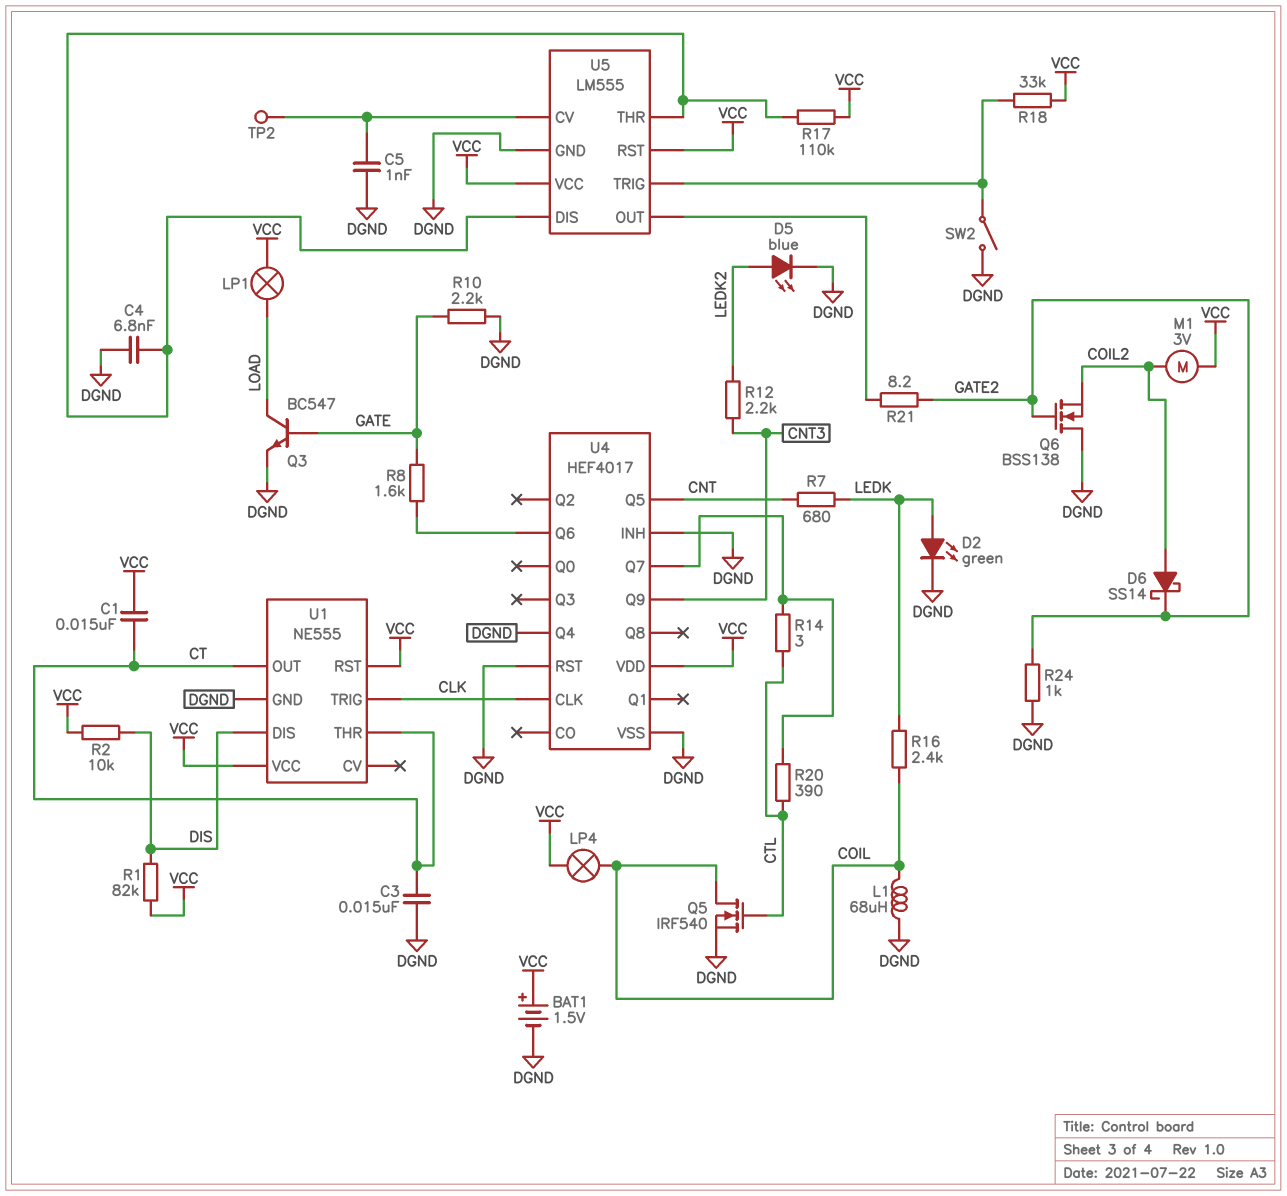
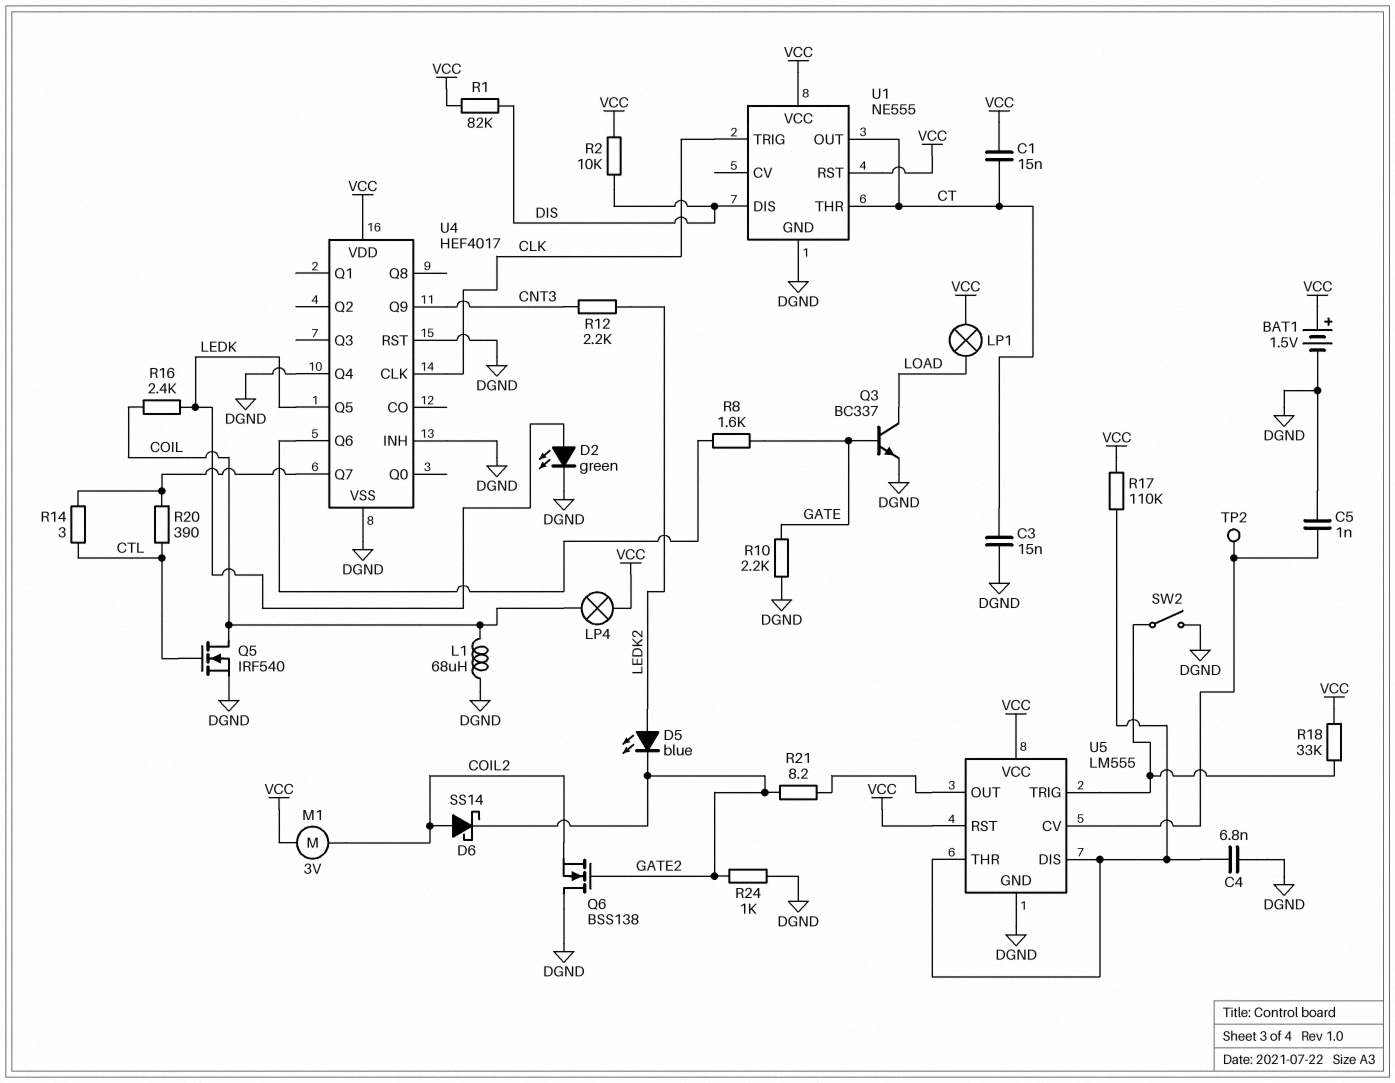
D5: LED blue (A LEDK2, K DGND) -> LED blue (A LEDK2, K GATE2)
Q3: NPN BC547 (B GATE, C LOAD, E DGND) -> NPN BC337 (B GATE, C LOAD, E DGND)
R7: 680 (CNT, LEDK) -> none
U4 pin Q5: CNT -> LEDK

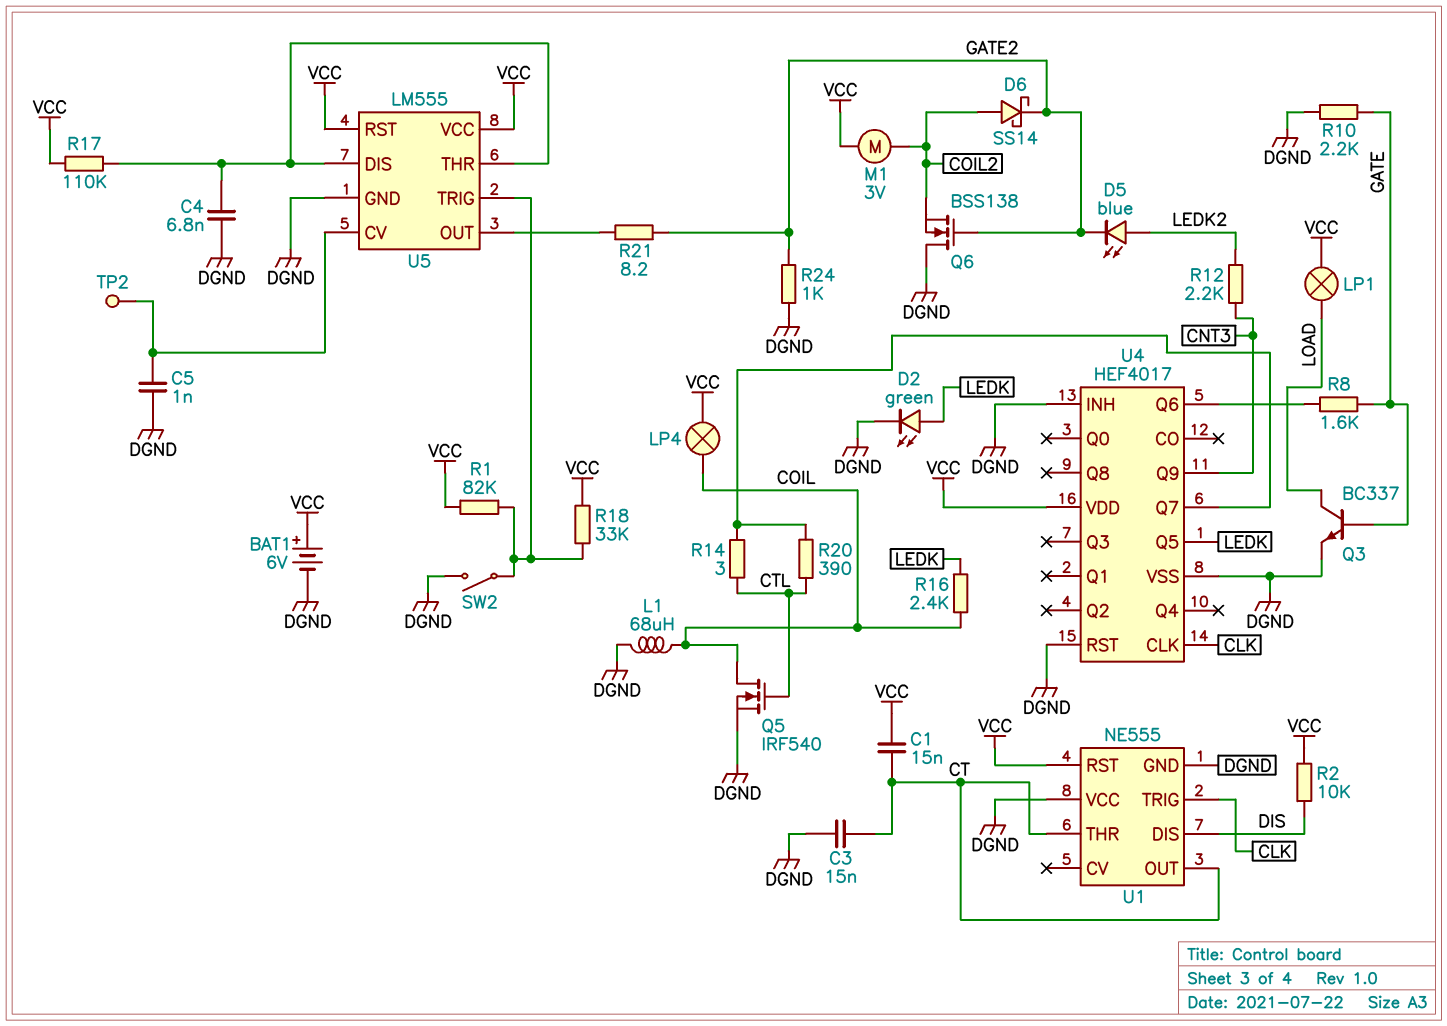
BAT1: 1.5V (plus VCC, minus DGND) -> 6V (plus VCC, minus DGND)
R1: 82k (DIS, VCC) -> 82k (U5/TRIG, VCC)
U1 pin VCC: VCC -> DGND
U4 pin Q4: DGND -> none

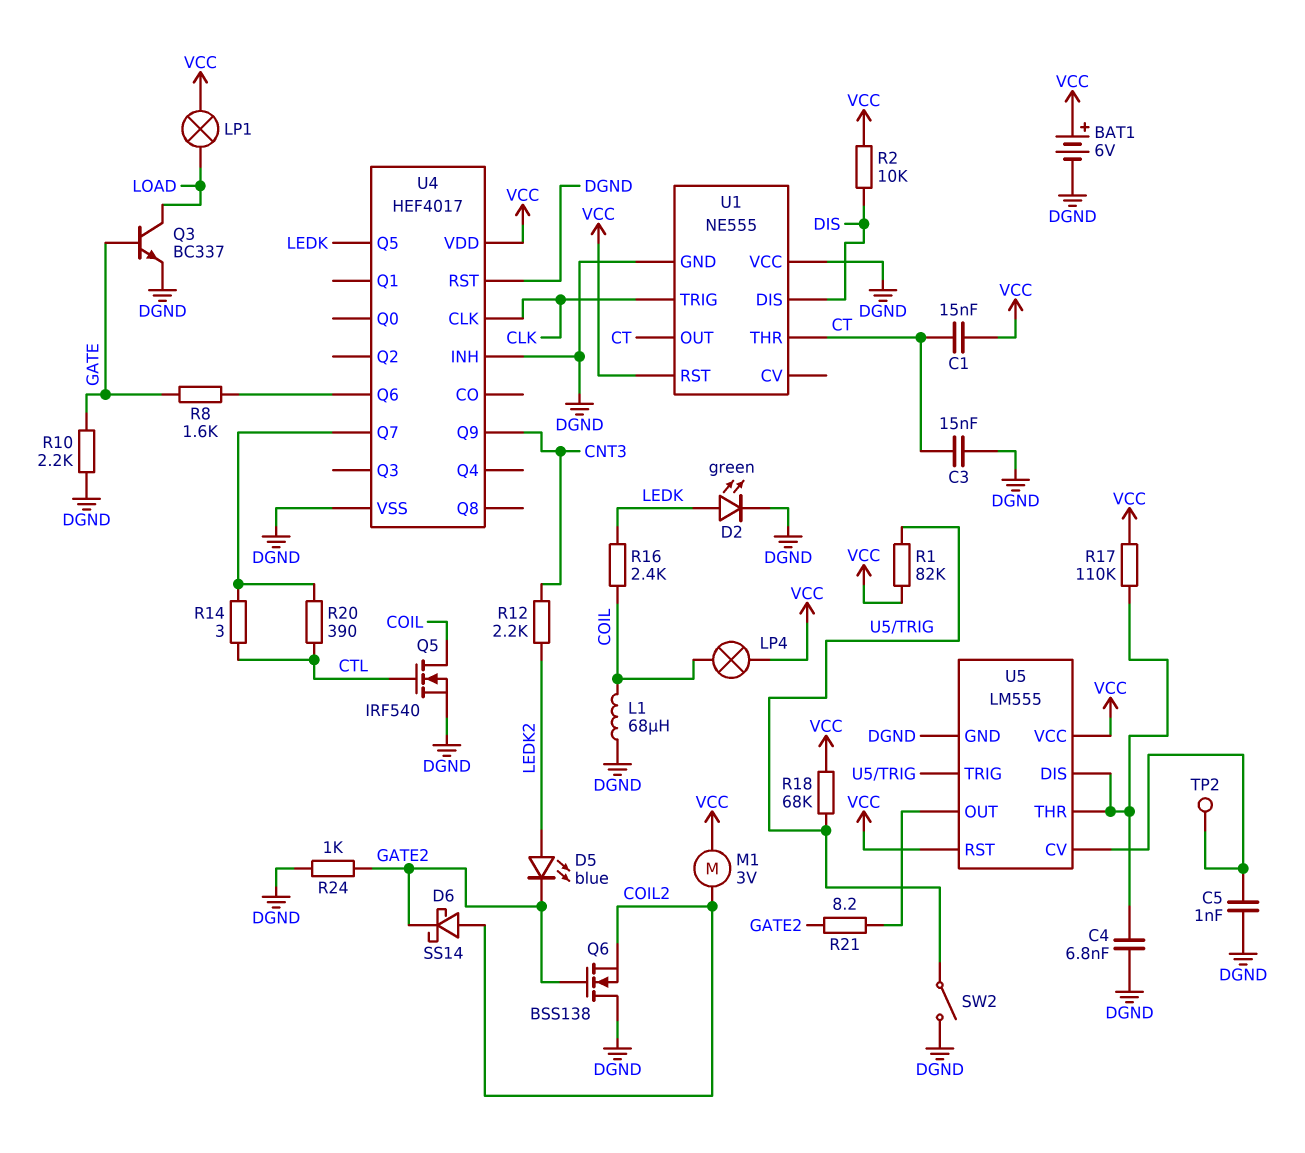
R18: 33k (U5/TRIG, VCC) -> 68k (U5/TRIG, VCC)

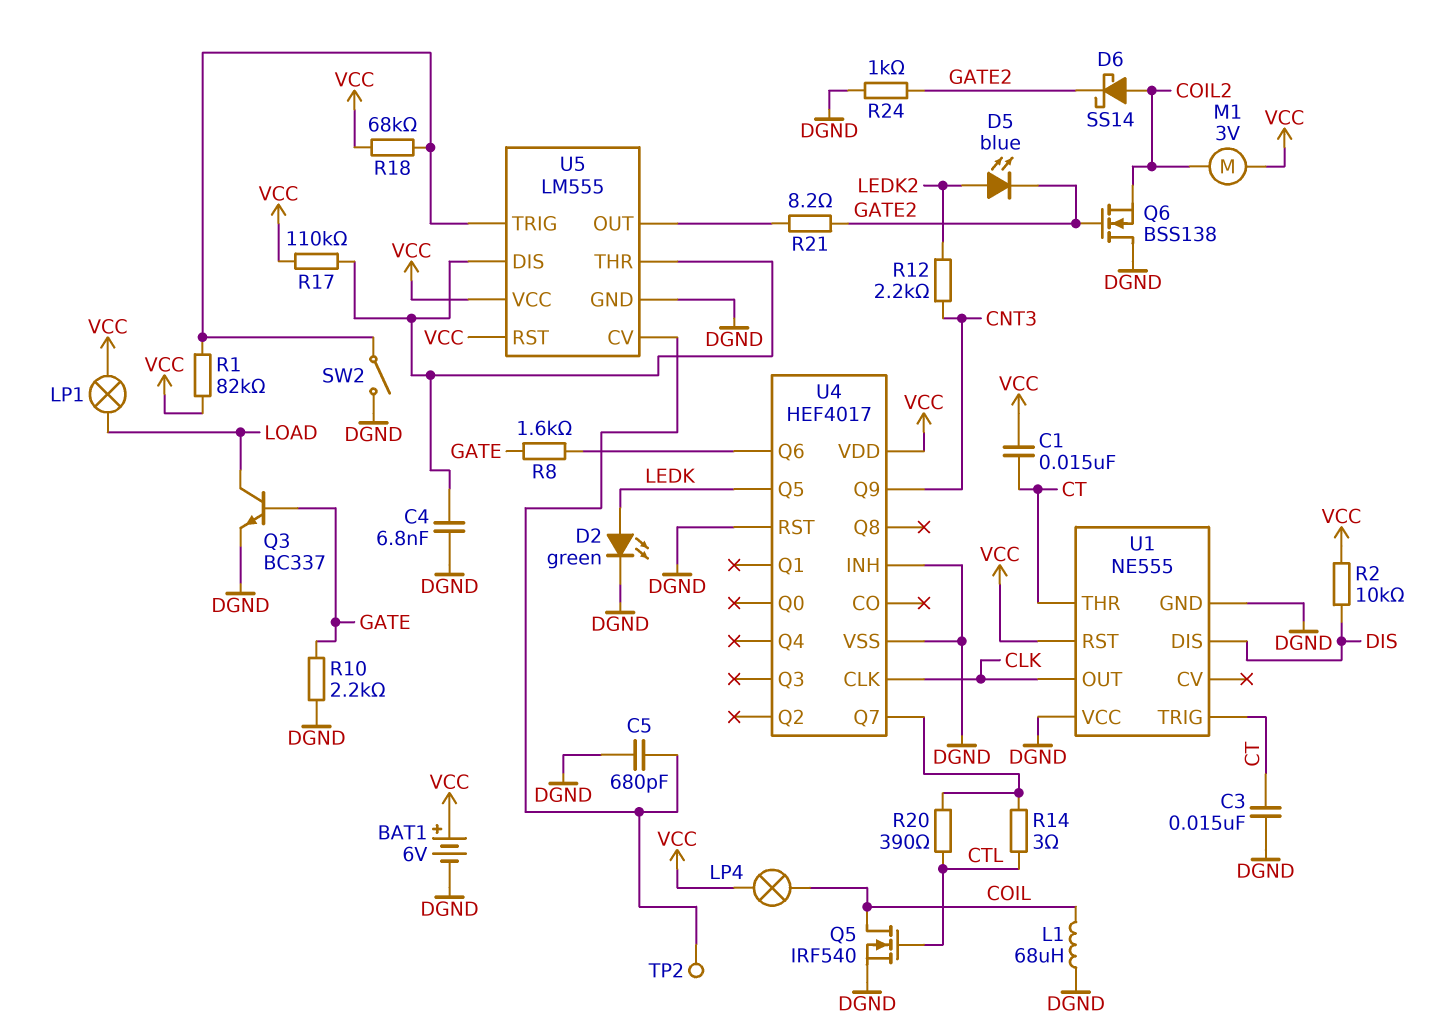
C5: 1nF (DGND, U5/CV) -> 680pF (DGND, U5/CV)
R16: 2.4k (COIL, LEDK) -> none
U1 pin OUT: CT -> CLK
U1 pin TRIG: CLK -> CT

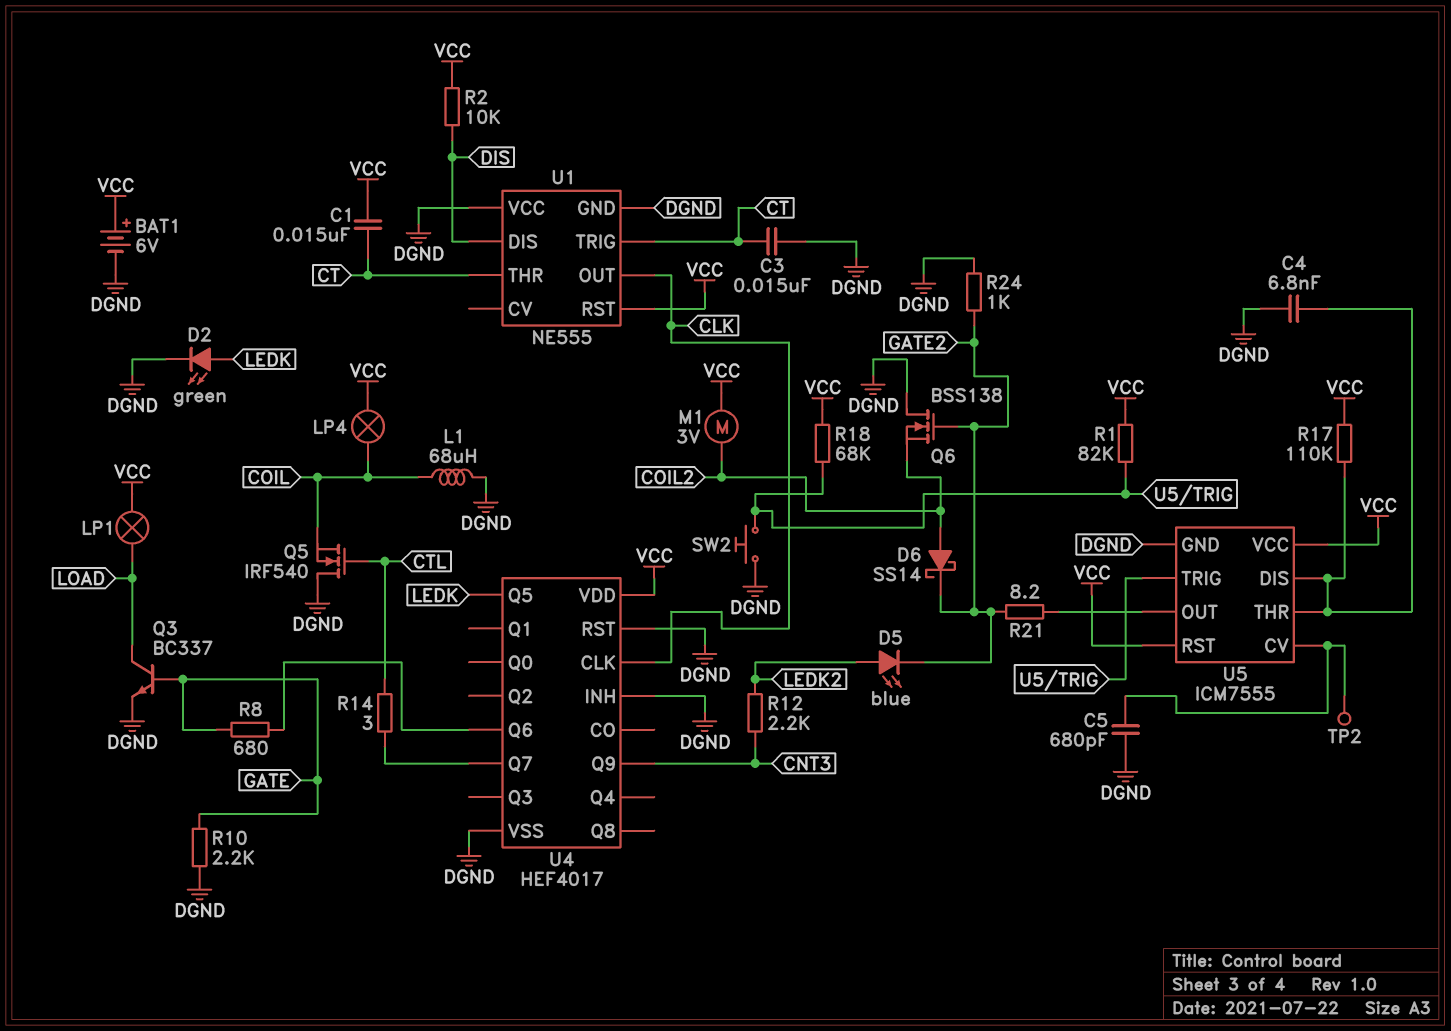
Q5: NMOS IRF540 (G CTL, D COIL, S DGND) -> NMOS IRF540 (G CTL, D DGND, S COIL)
R8: 1.6k (GATE, U4/Q6) -> 680 (GATE, U4/Q6)
R20: 390 (CTL, U4/Q7) -> none
SW2: switch (DGND, U5/TRIG) -> button (DGND, U5/TRIG)
U5: LM555 -> ICM7555

